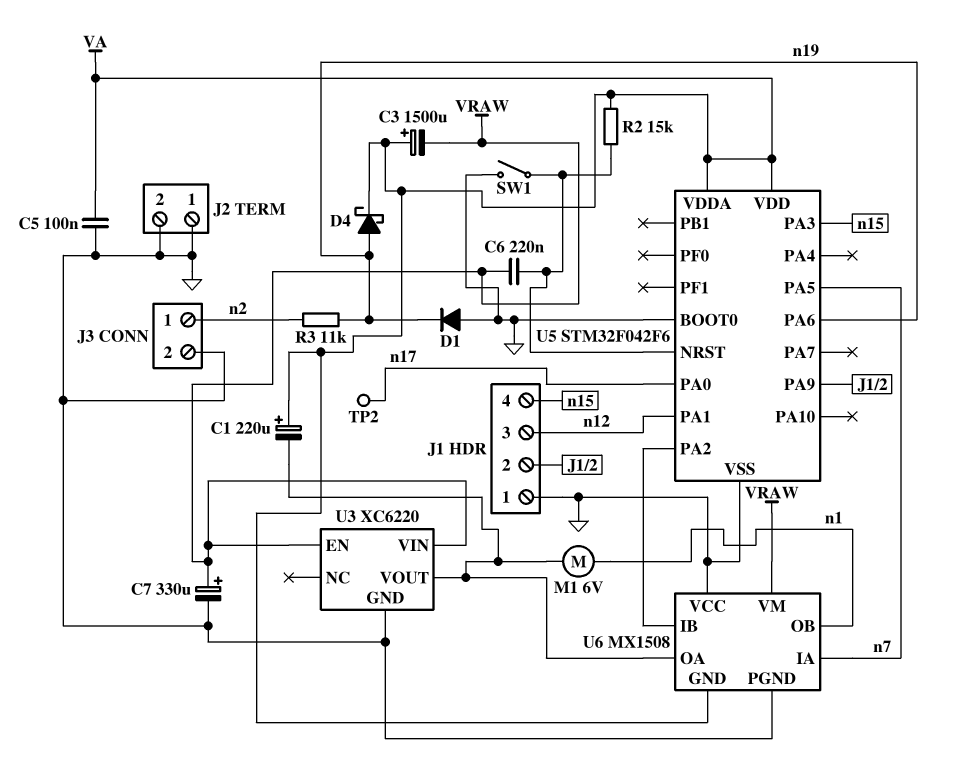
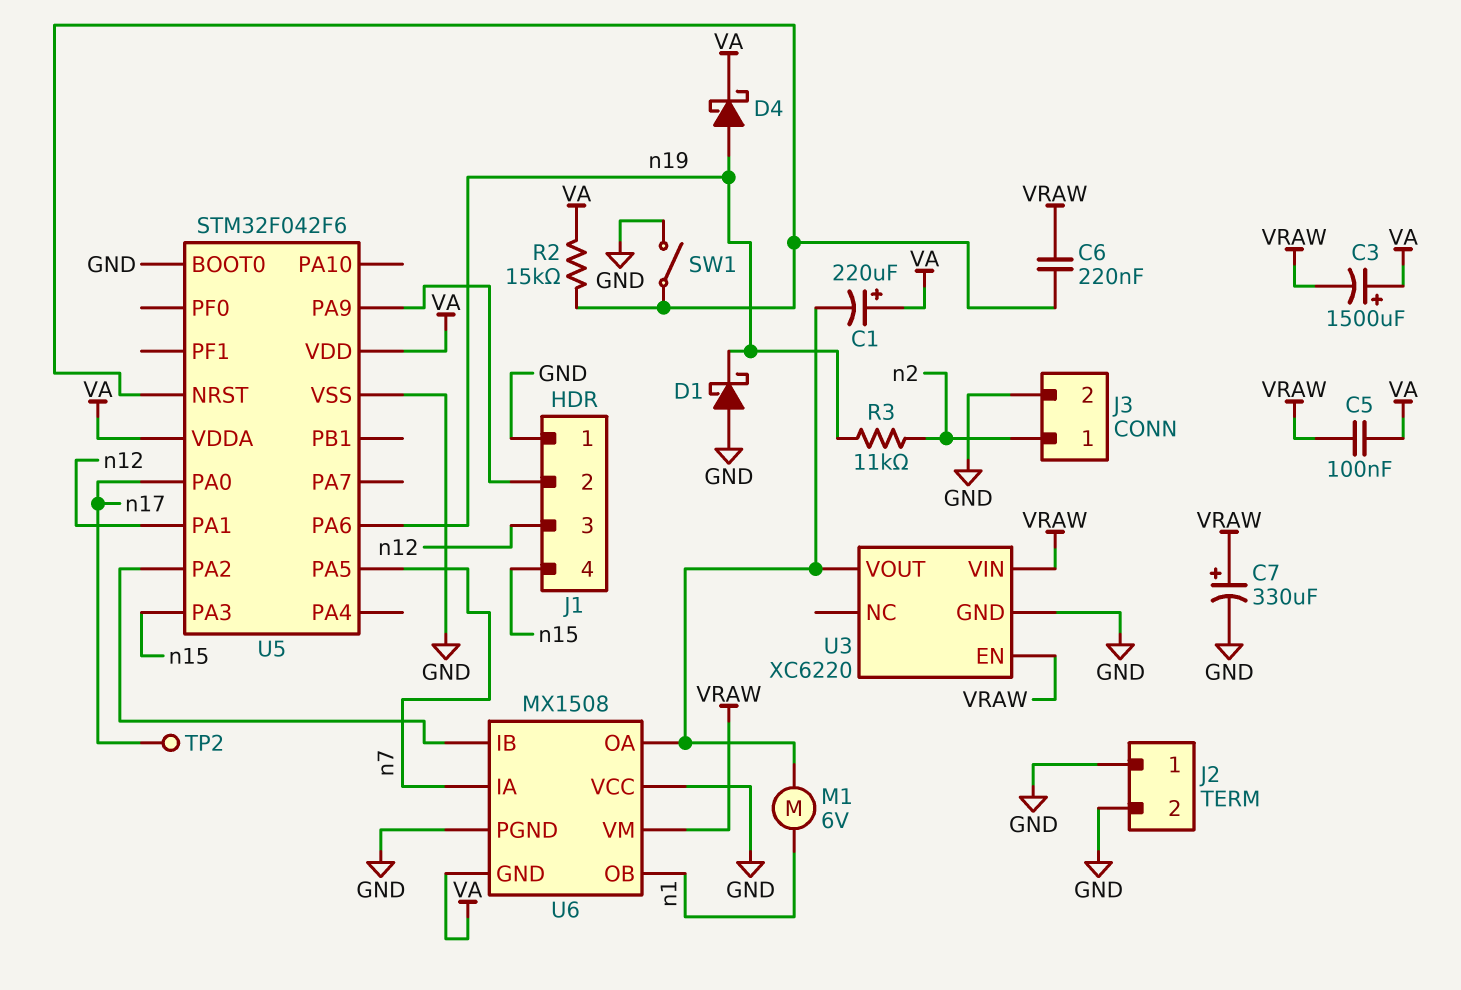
C5: 100nF (GND, VA) -> 100nF (VA, VRAW)
D1: diode (A GND, K n19) -> schottky (A GND, K n19)

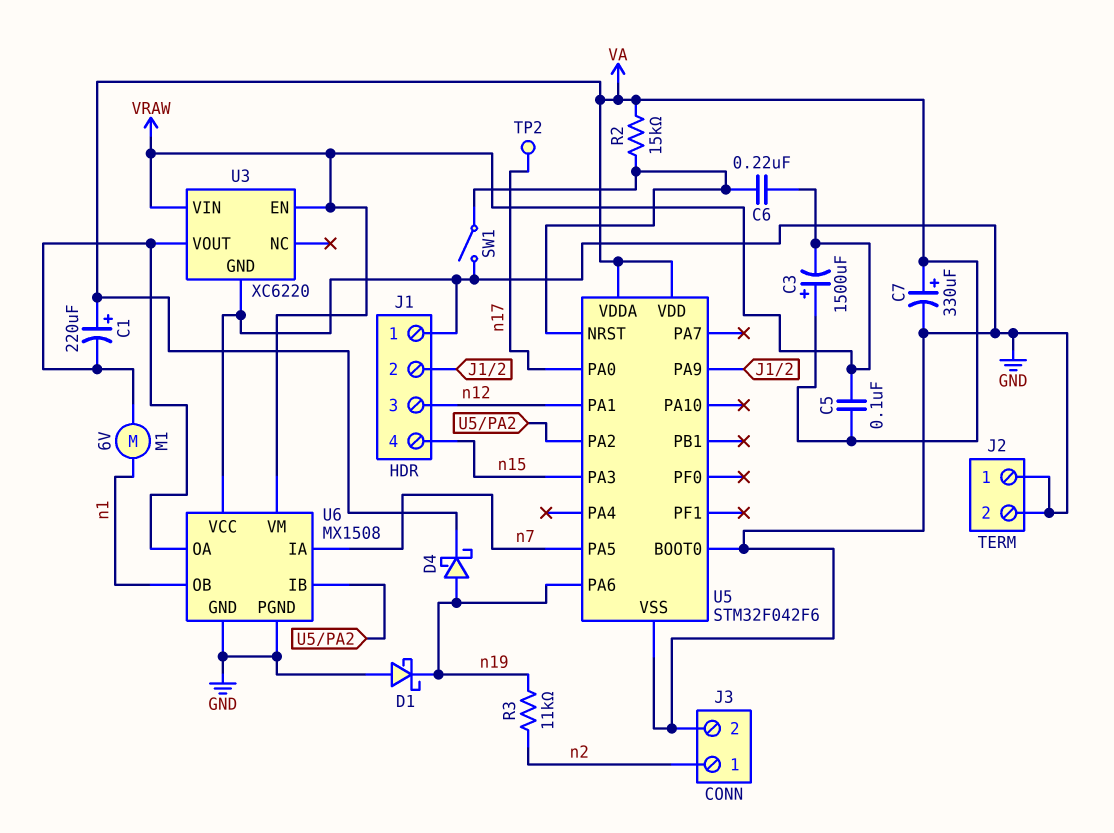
C7: 330uF (plus VRAW, minus GND) -> 330uF (plus VA, minus GND)
U6 pin GND: VA -> GND

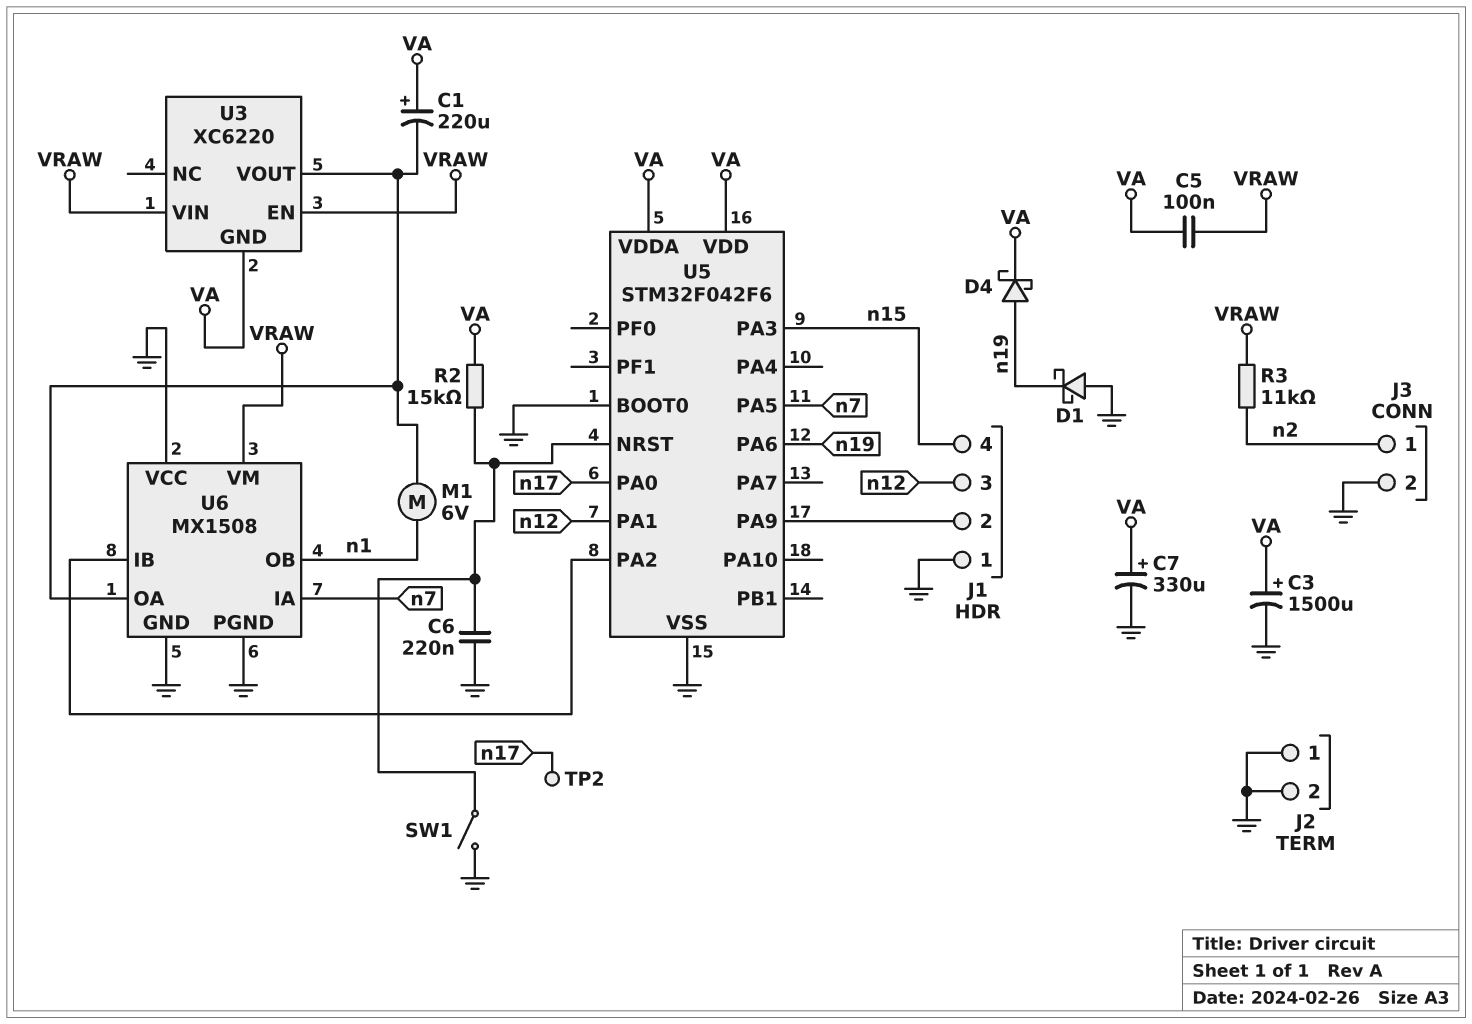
C3: 1500uF (plus VA, minus VRAW) -> 1500uF (plus VA, minus GND)
C6: 220nF (U5/NRST, VRAW) -> 220nF (GND, U5/NRST)
R3: 11k (n2, n19) -> 11k (VRAW, n2)
U3 pin GND: GND -> VA

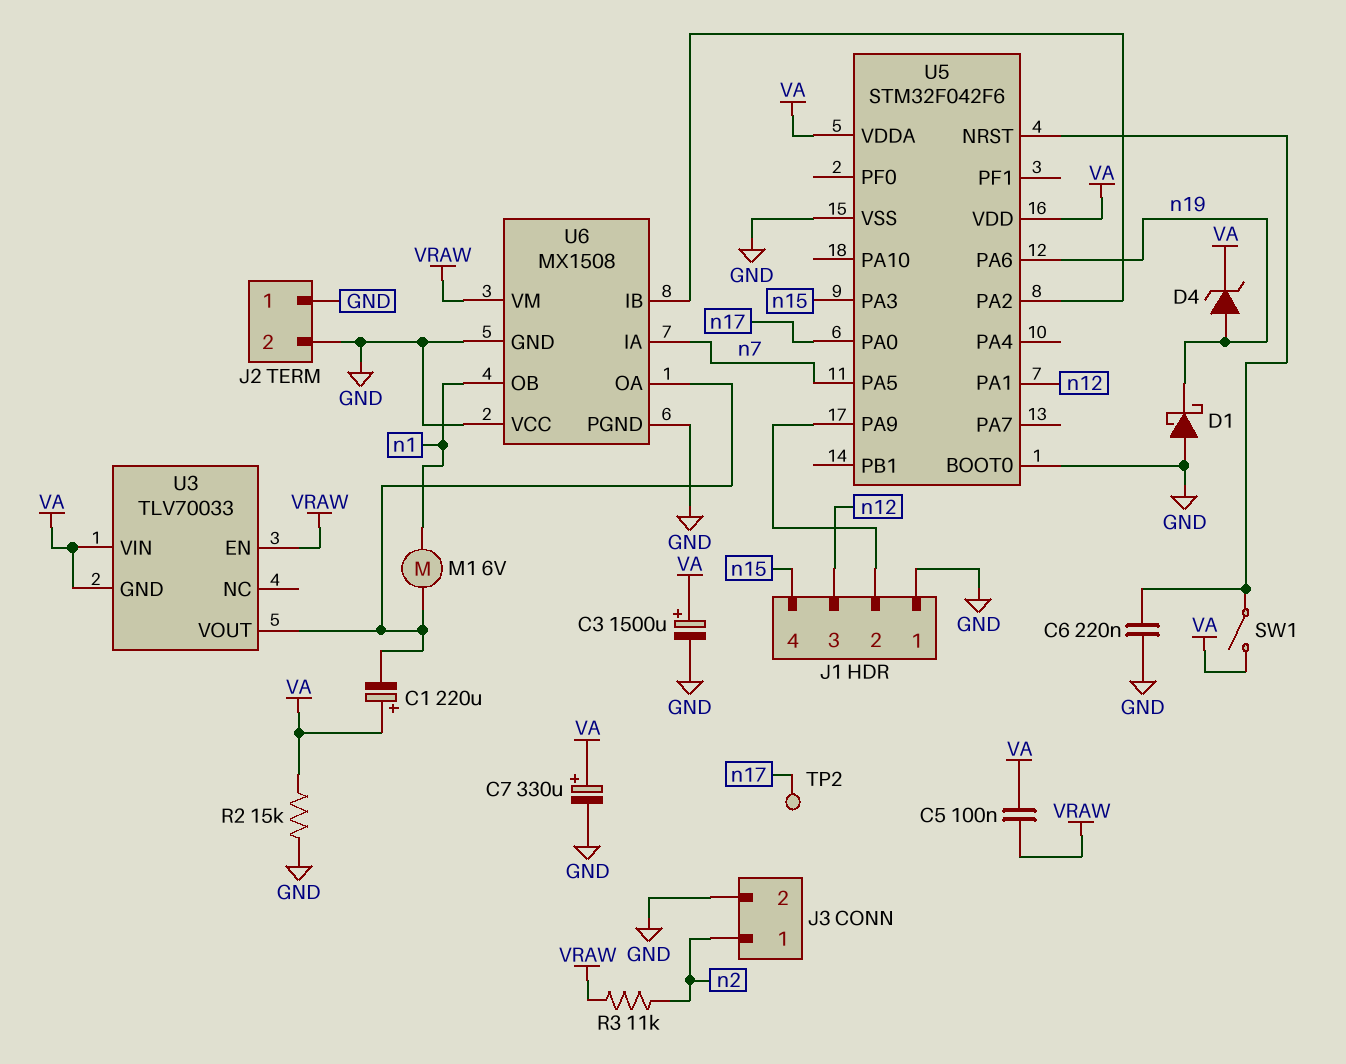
D4: schottky (A n19, K VA) -> zener (A n19, K VA)
R2: 15k (U5/NRST, VA) -> 15k (GND, VA)
SW1: switch (GND, U5/NRST) -> switch (U5/NRST, VA)
U3: XC6220 -> TLV70033
U3 pin VIN: VRAW -> VA

